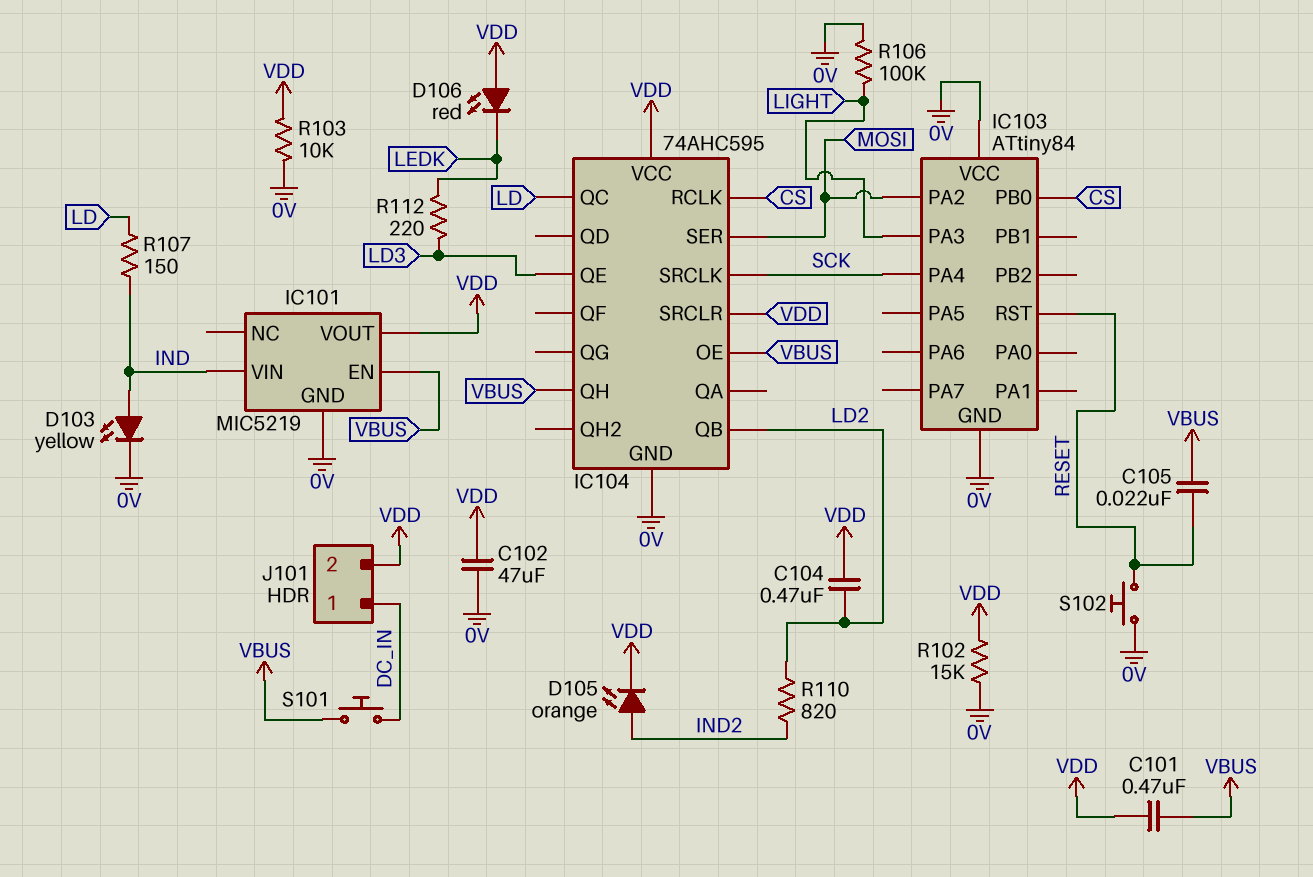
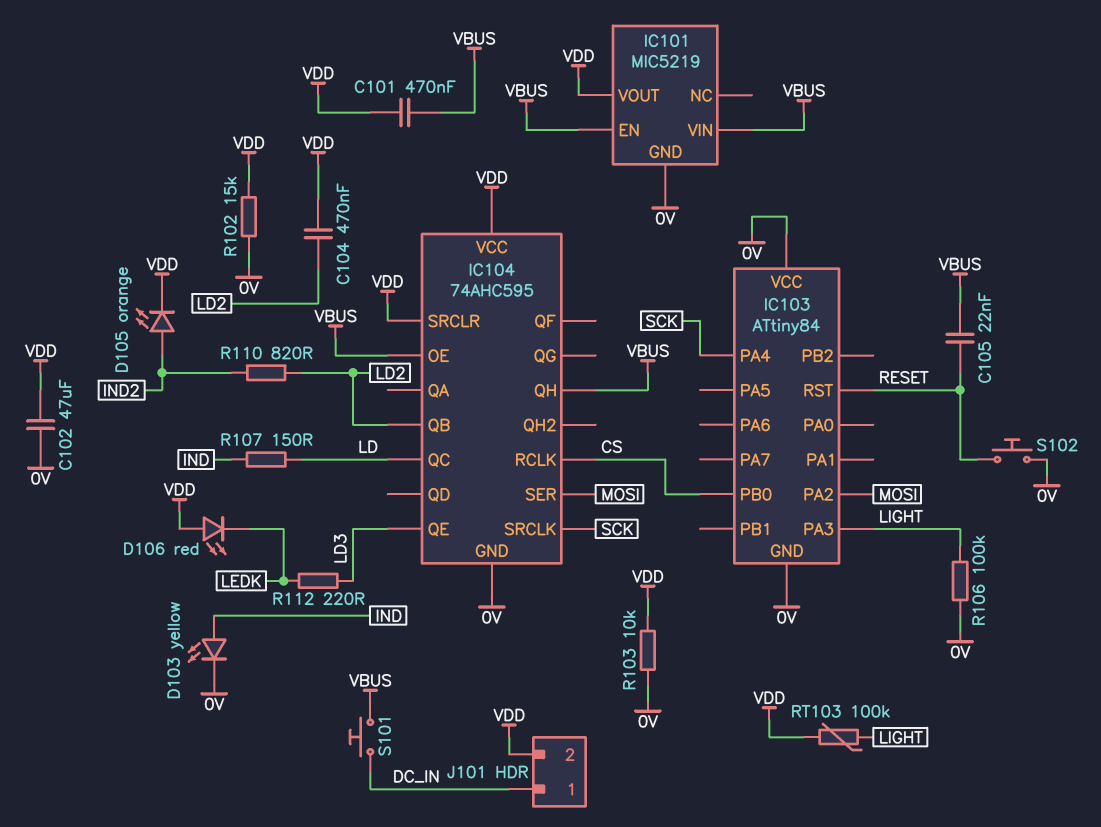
IC101 pin VIN: IND -> VBUS
RT103: none -> 100k (LIGHT, VDD)

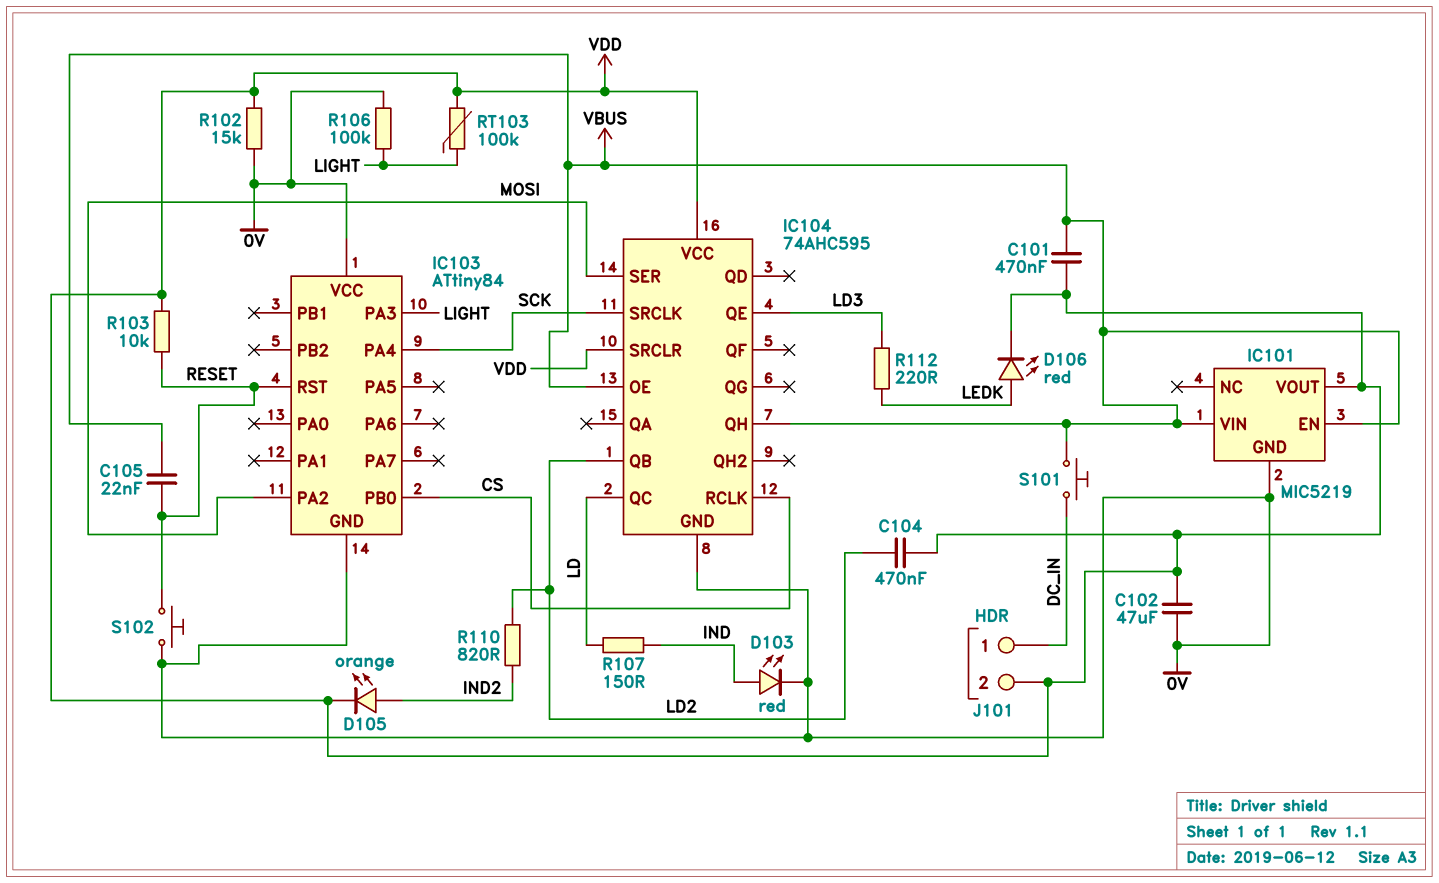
D103: LED yellow (A IND, K 0V) -> LED red (A IND, K 0V)
D106: LED red (A VDD, K LEDK) -> LED red (A LEDK, K VDD)
R103: 10k (0V, VDD) -> 10k (RESET, VDD)

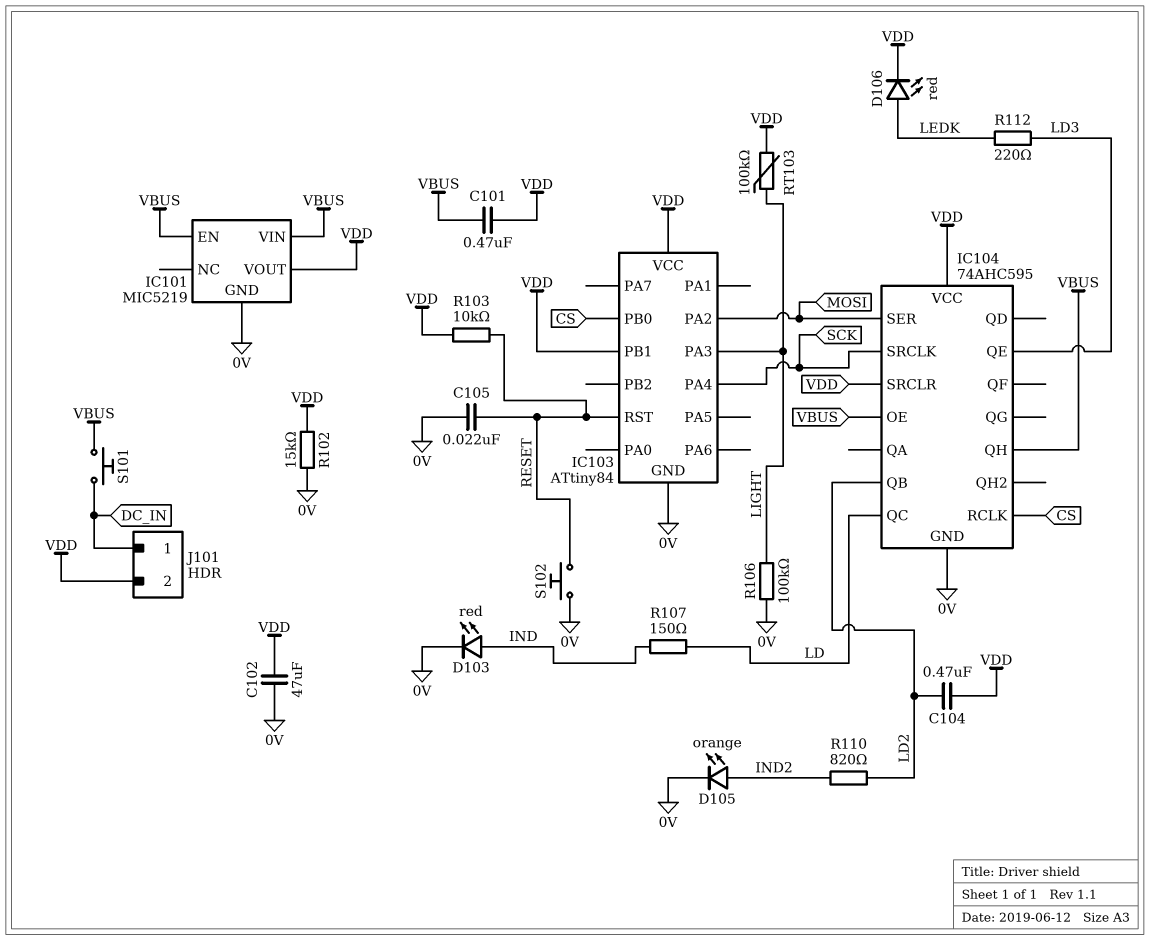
C105: 22nF (RESET, VBUS) -> 22nF (0V, RESET)
D105: LED orange (A IND2, K VDD) -> LED orange (A IND2, K 0V)
IC103 pin PB1: none -> VDD
IC103 pin VCC: 0V -> VDD

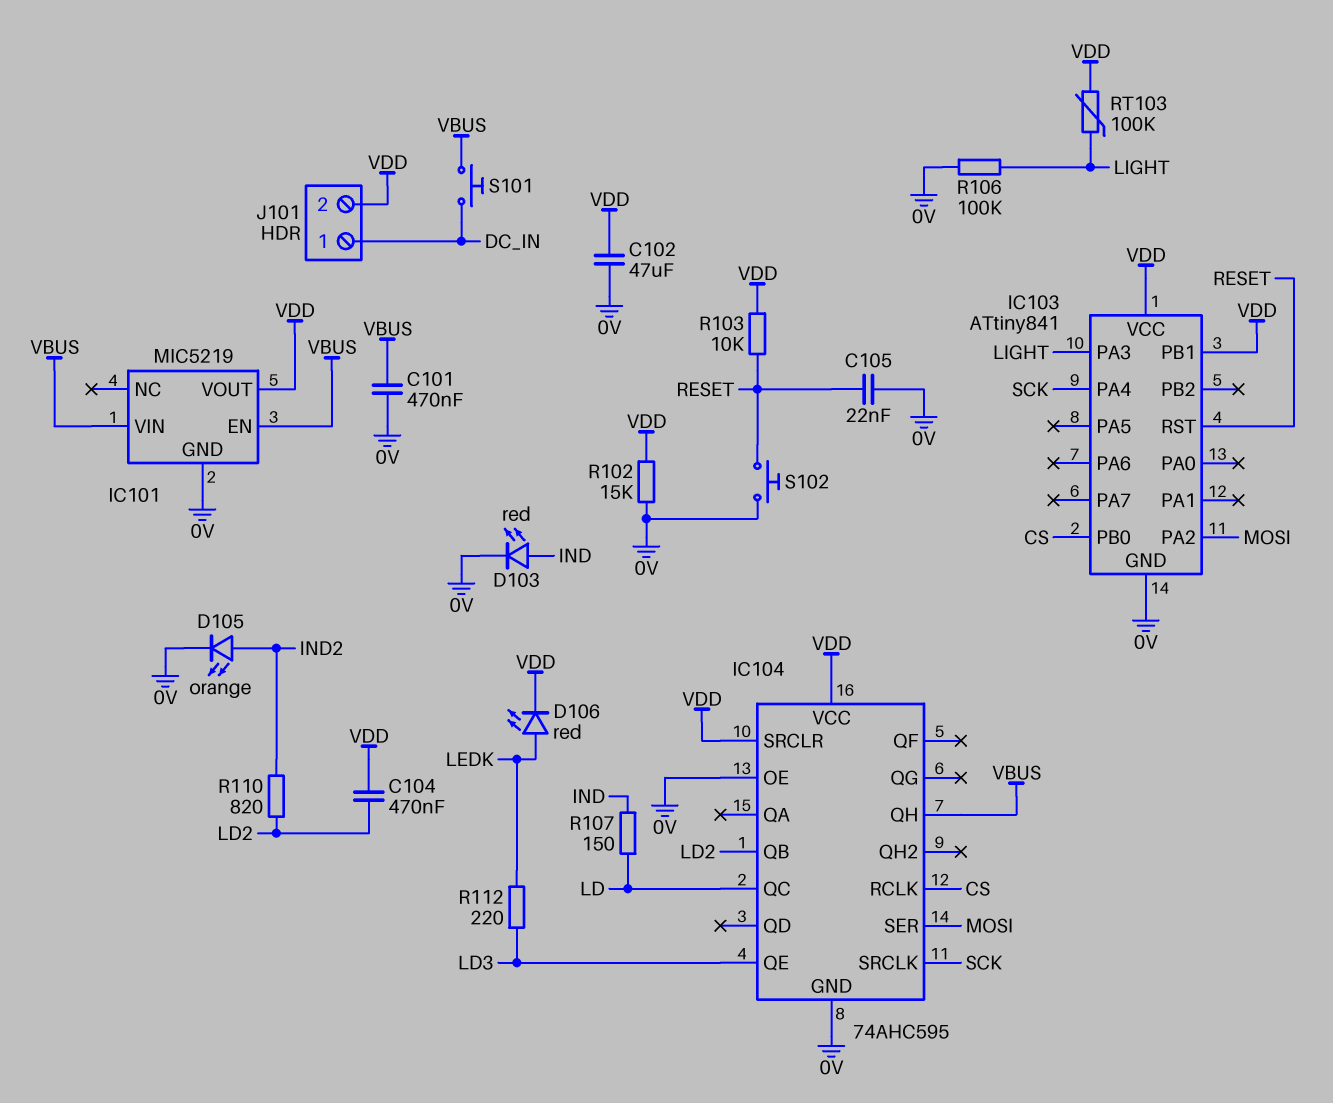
C101: 470nF (VBUS, VDD) -> 470nF (0V, VBUS)
IC103: ATtiny84 -> ATtiny841
IC104 pin OE: VBUS -> 0V

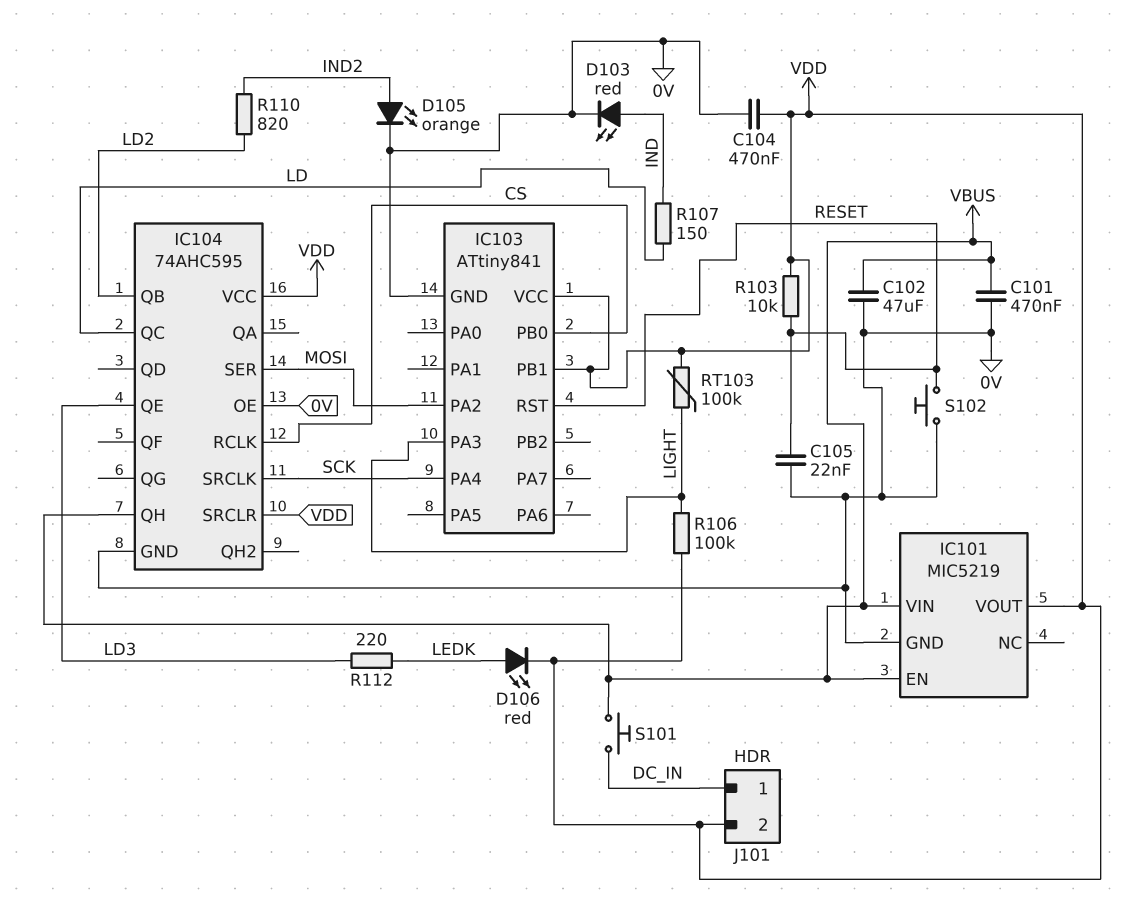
C102: 47uF (0V, VDD) -> 47uF (0V, VBUS)
C104: 470nF (LD2, VDD) -> 470nF (0V, VDD)
R102: 15k (0V, VDD) -> none
R106: 100k (0V, LIGHT) -> 100k (LIGHT, VDD)

